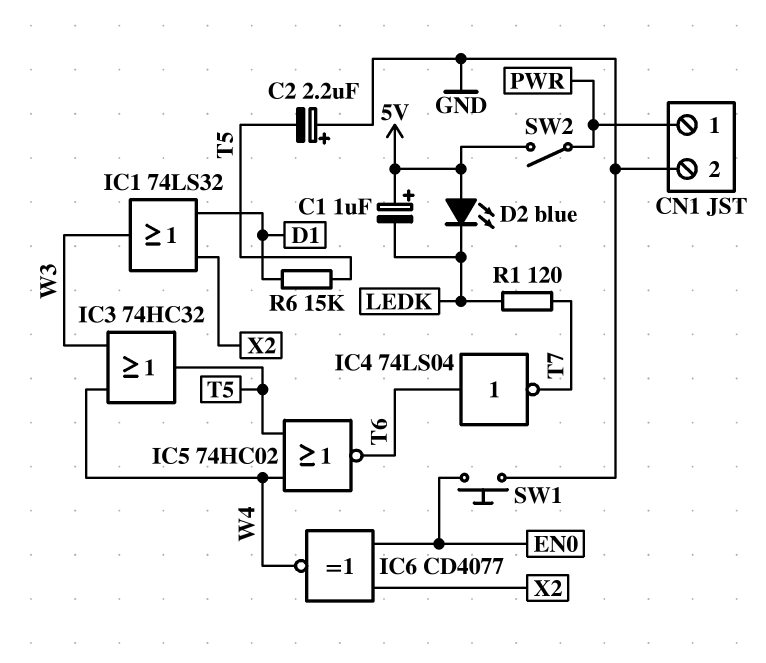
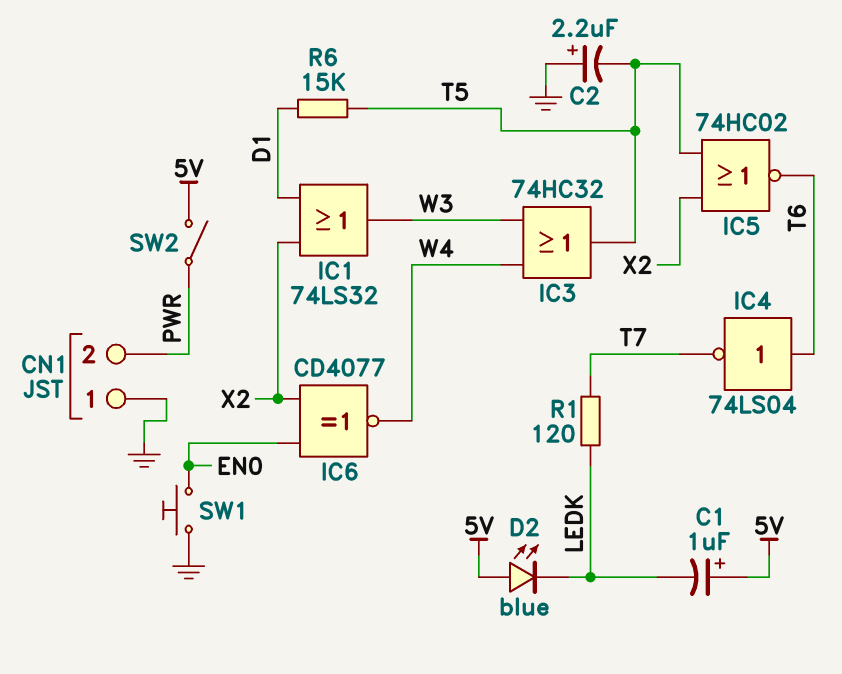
CN1 pin 1: PWR -> GND
CN1 pin 2: GND -> PWR
IC5: NOR 74HC02 (in T5, in W4, out T6) -> NOR 74HC02 (in T5, in X2, out T6)

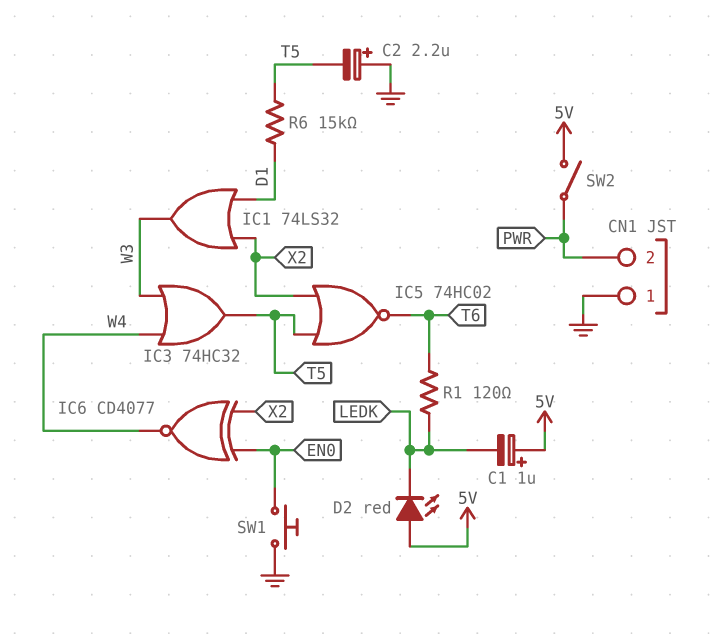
D2: LED blue (A 5V, K LEDK) -> LED red (A 5V, K LEDK)
IC4: NOT 74LS04 (in T6, out T7) -> none
R1: 120 (LEDK, T7) -> 120 (LEDK, T6)

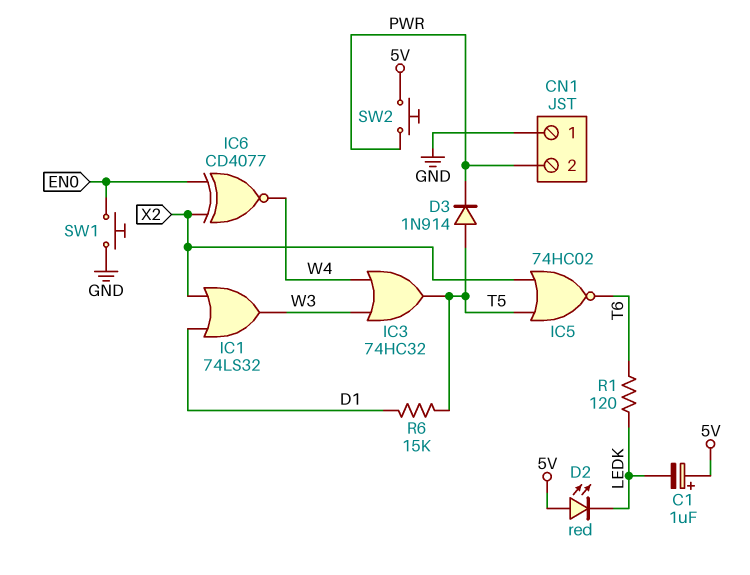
C2: 2.2uF (plus GND, minus T5) -> none
D3: none -> diode 1N914 (A T5, K PWR)
SW2: switch (5V, PWR) -> button (5V, PWR)

